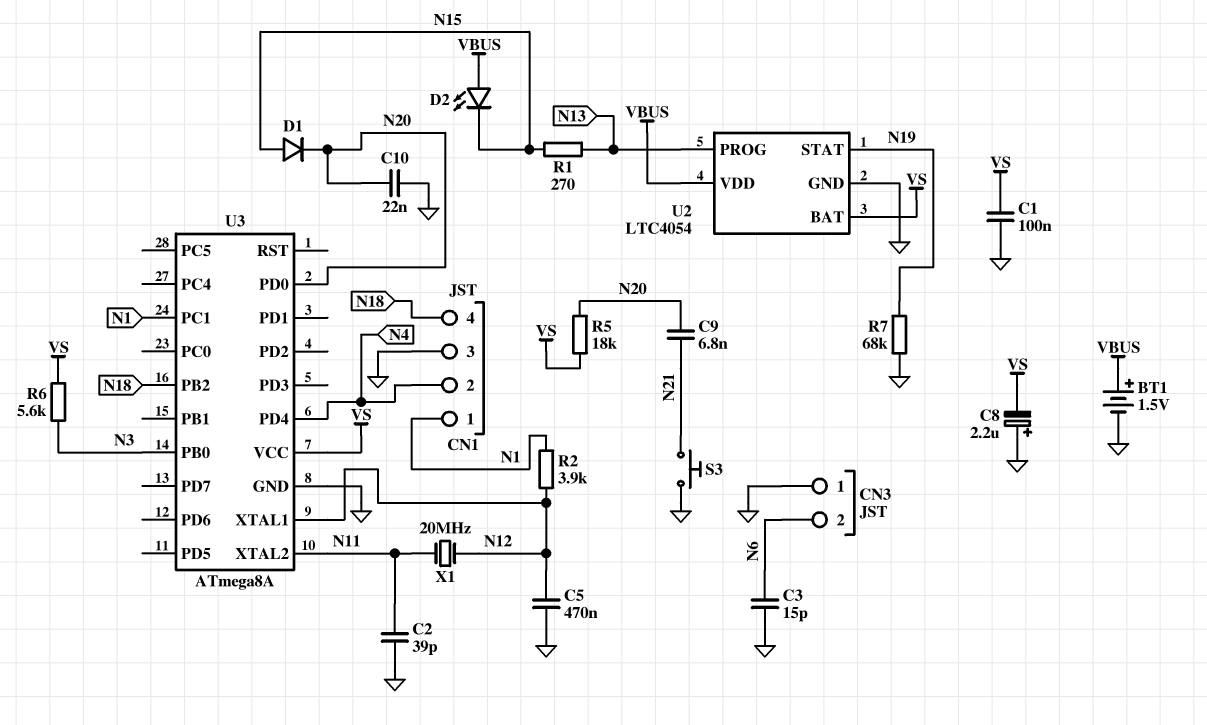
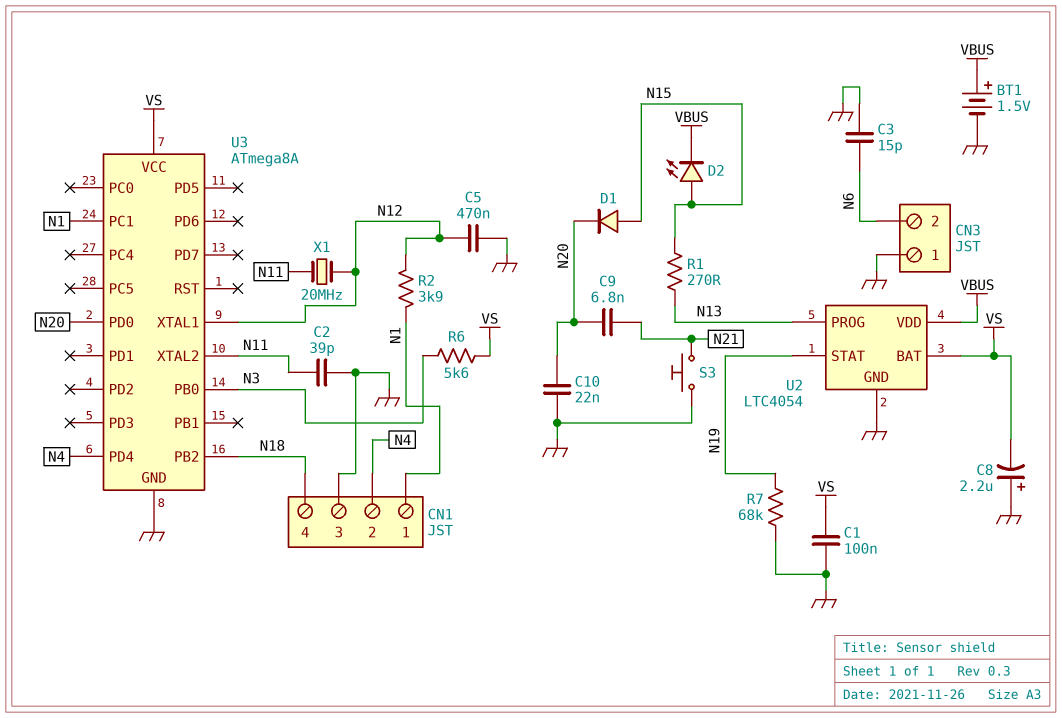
D2: LED (A VBUS, K N15) -> LED (A N15, K VBUS)
R5: 18k (N20, VS) -> none

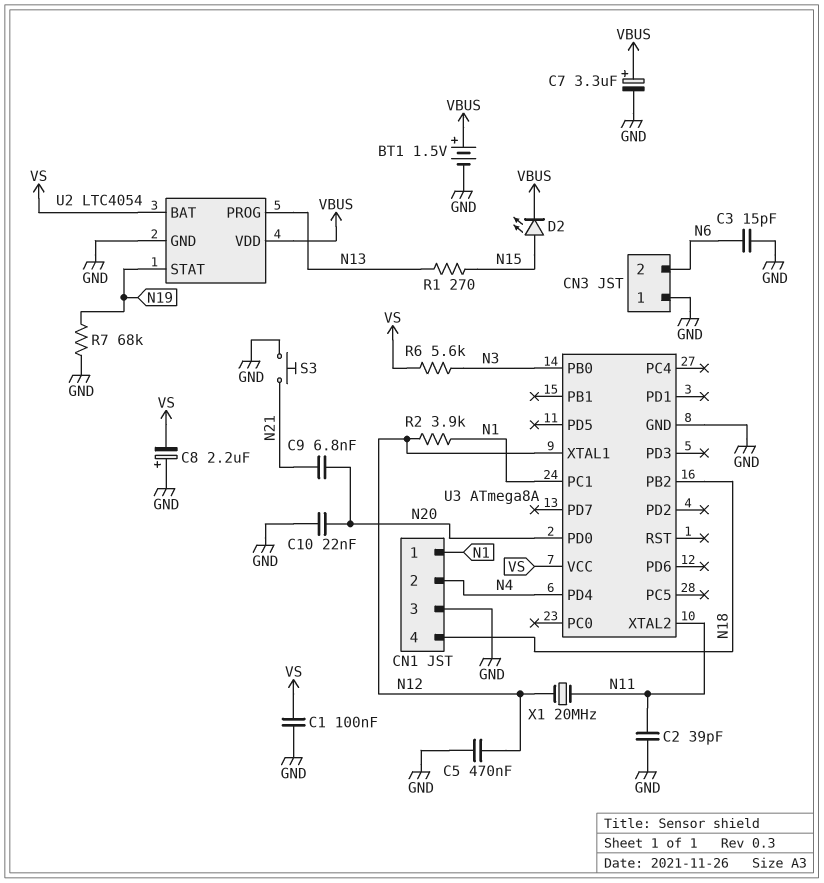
C7: none -> 3.3uF (plus VBUS, minus GND)
D1: diode (A N15, K N20) -> none

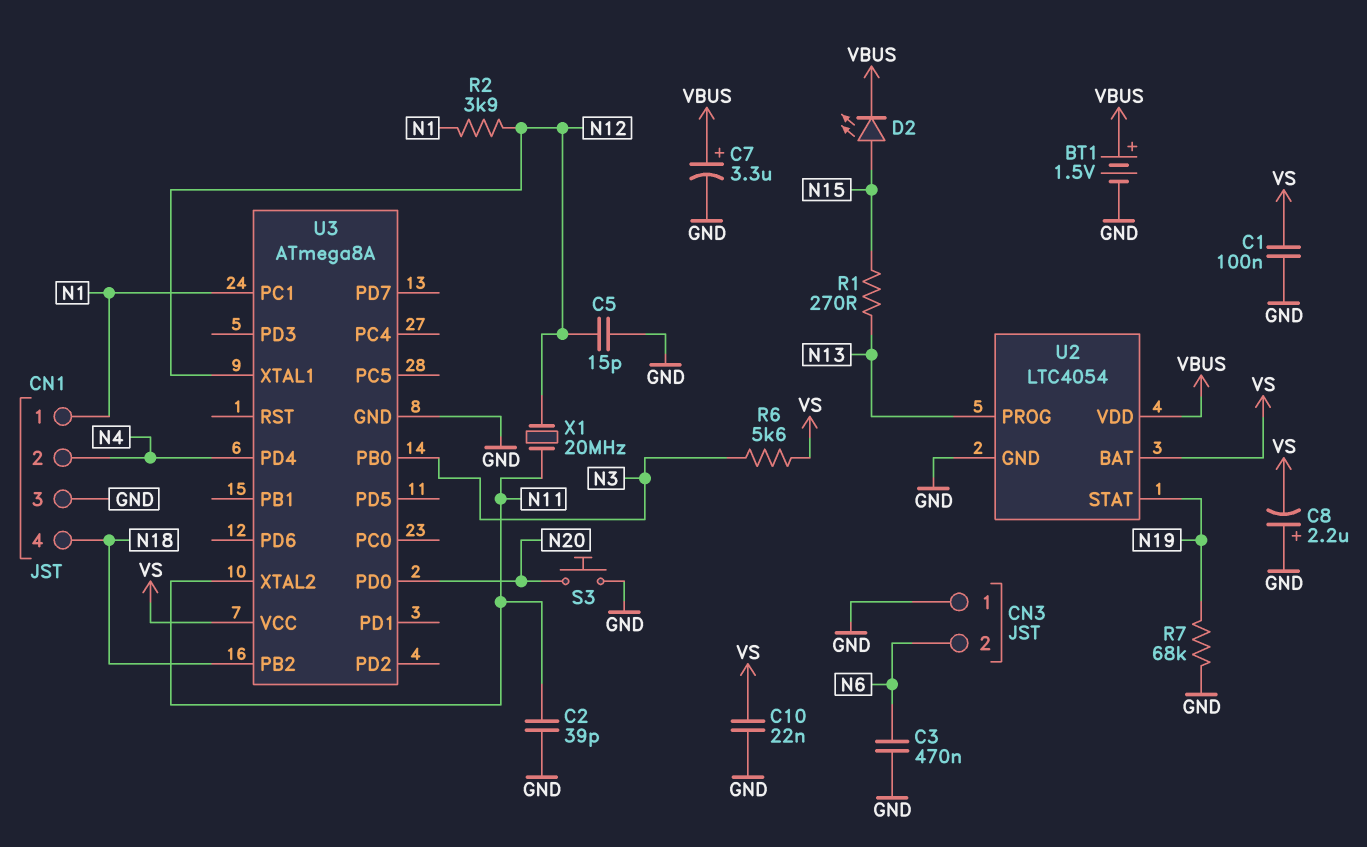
C3: 15pF (GND, N6) -> 470nF (GND, N6)
C5: 470nF (GND, N12) -> 15pF (GND, N12)
C9: 6.8nF (N20, N21) -> none
C10: 22nF (GND, N20) -> 22nF (GND, VS)
S3: button (GND, N21) -> button (GND, N20)

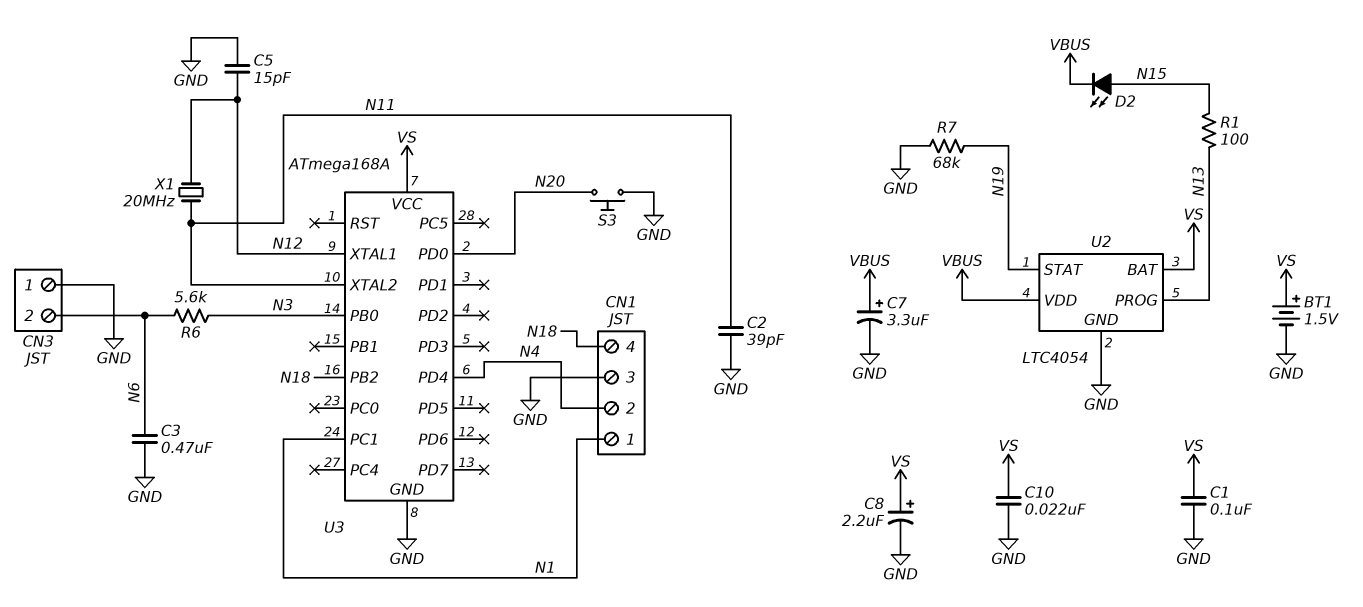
BT1: 1.5V (plus VBUS, minus GND) -> 1.5V (plus VS, minus GND)
C8: 2.2uF (plus GND, minus VS) -> 2.2uF (plus VS, minus GND)
R1: 270 (N13, N15) -> 100 (N13, N15)
R2: 3.9k (N1, N12) -> none
R6: 5.6k (N3, VS) -> 5.6k (N3, N6)
U3: ATmega8A -> ATmega168A

